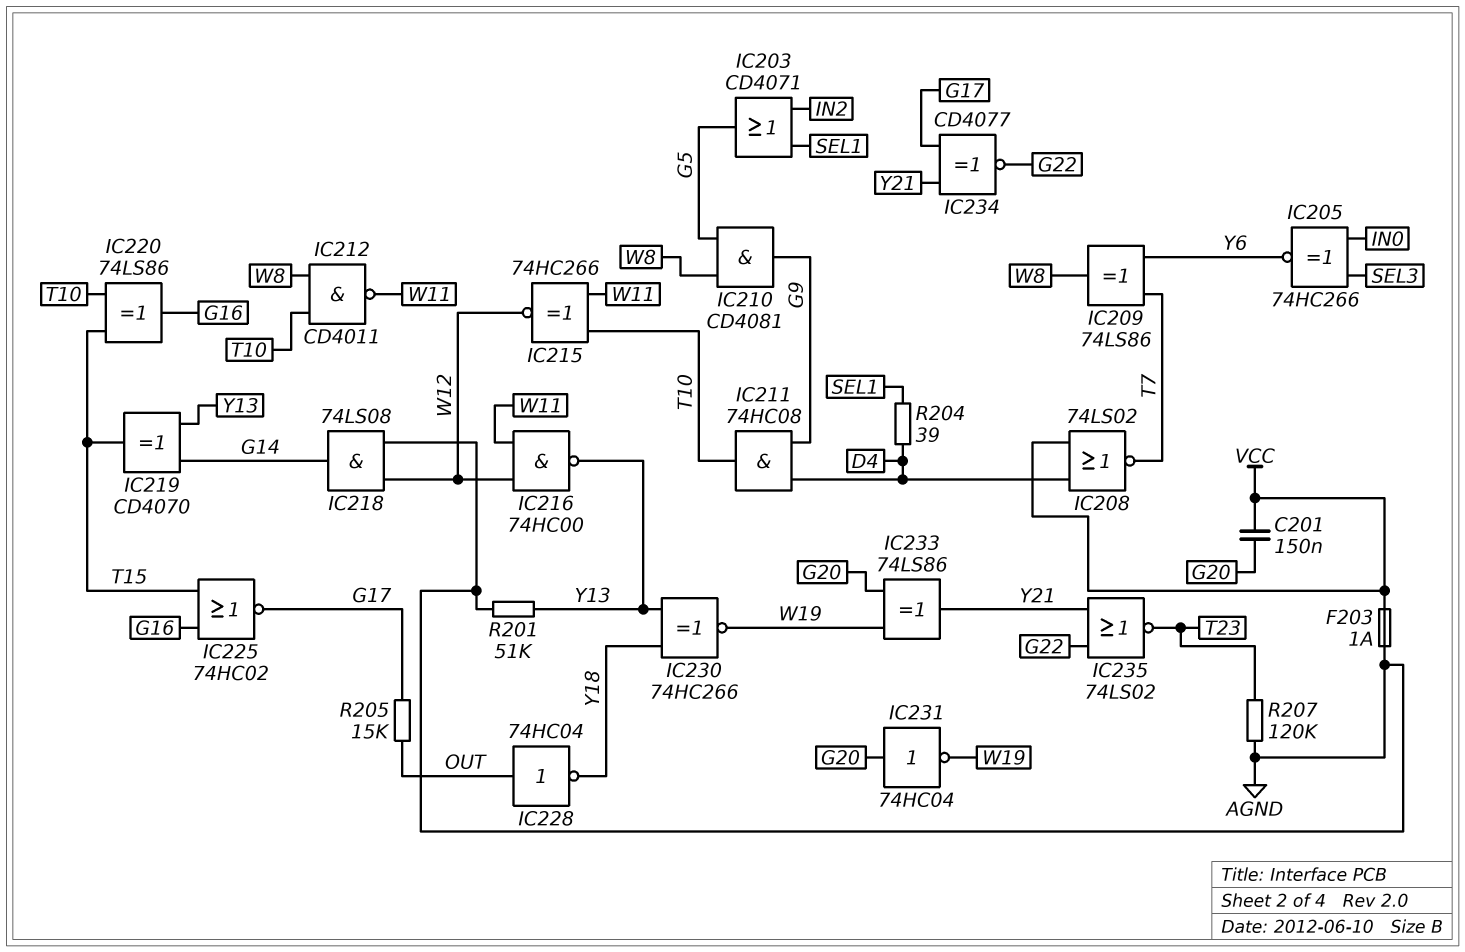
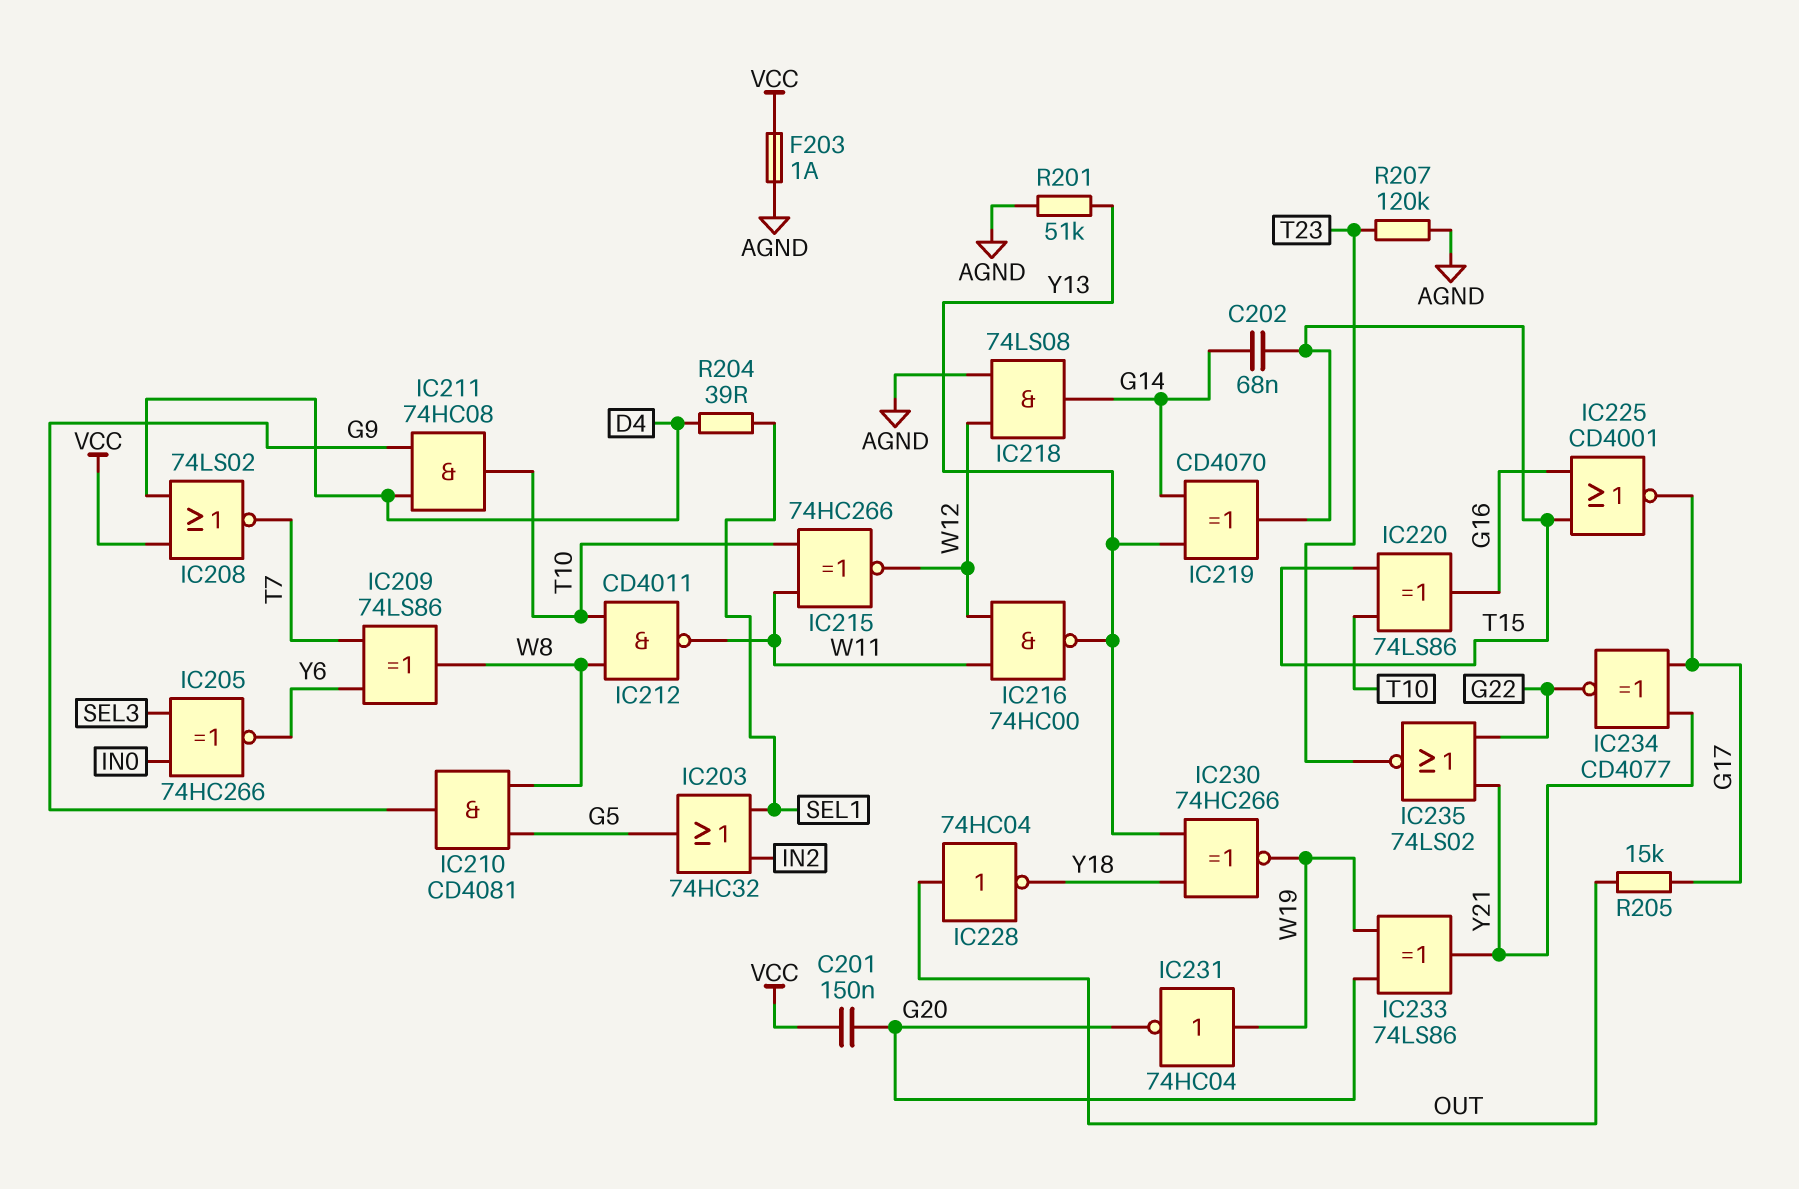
C202: none -> 68nF (G14, T15)
IC203: OR CD4071 (in IN2, in SEL1, out G5) -> OR 74HC32 (in IN2, in SEL1, out G5)
IC225: NOR 74HC02 (in G16, in T15, out G17) -> NOR CD4001 (in G16, in T15, out G17)
IC231: NOT 74HC04 (in G20, out W19) -> NOT 74HC04 (in W19, out G20)

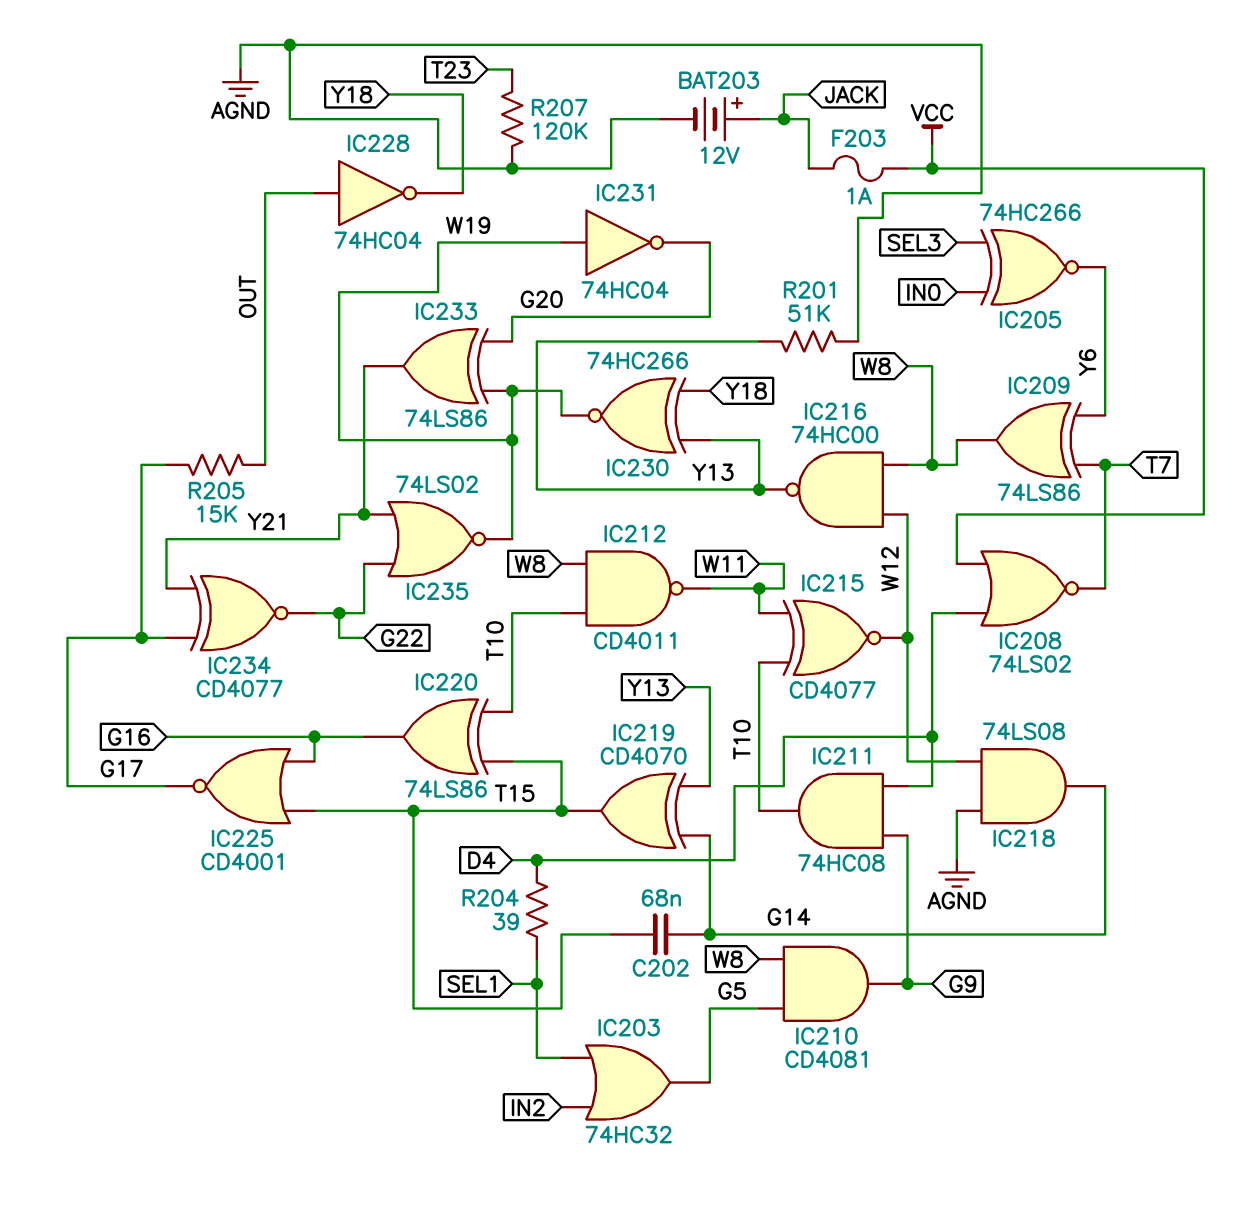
BAT203: none -> 12V (plus JACK, minus AGND)
C201: 150nF (G20, VCC) -> none
F203: 1A (AGND, VCC) -> 1A (JACK, VCC)
IC215: XNOR 74HC266 (in T10, in W11, out W12) -> XNOR CD4077 (in T10, in W11, out W12)
IC216: NAND 74HC00 (in W11, in W12, out Y13) -> NAND 74HC00 (in W8, in W12, out Y13)
IC235: NOR 74LS02 (in G22, in Y21, out T23) -> NOR 74LS02 (in G22, in Y21, out W19)

